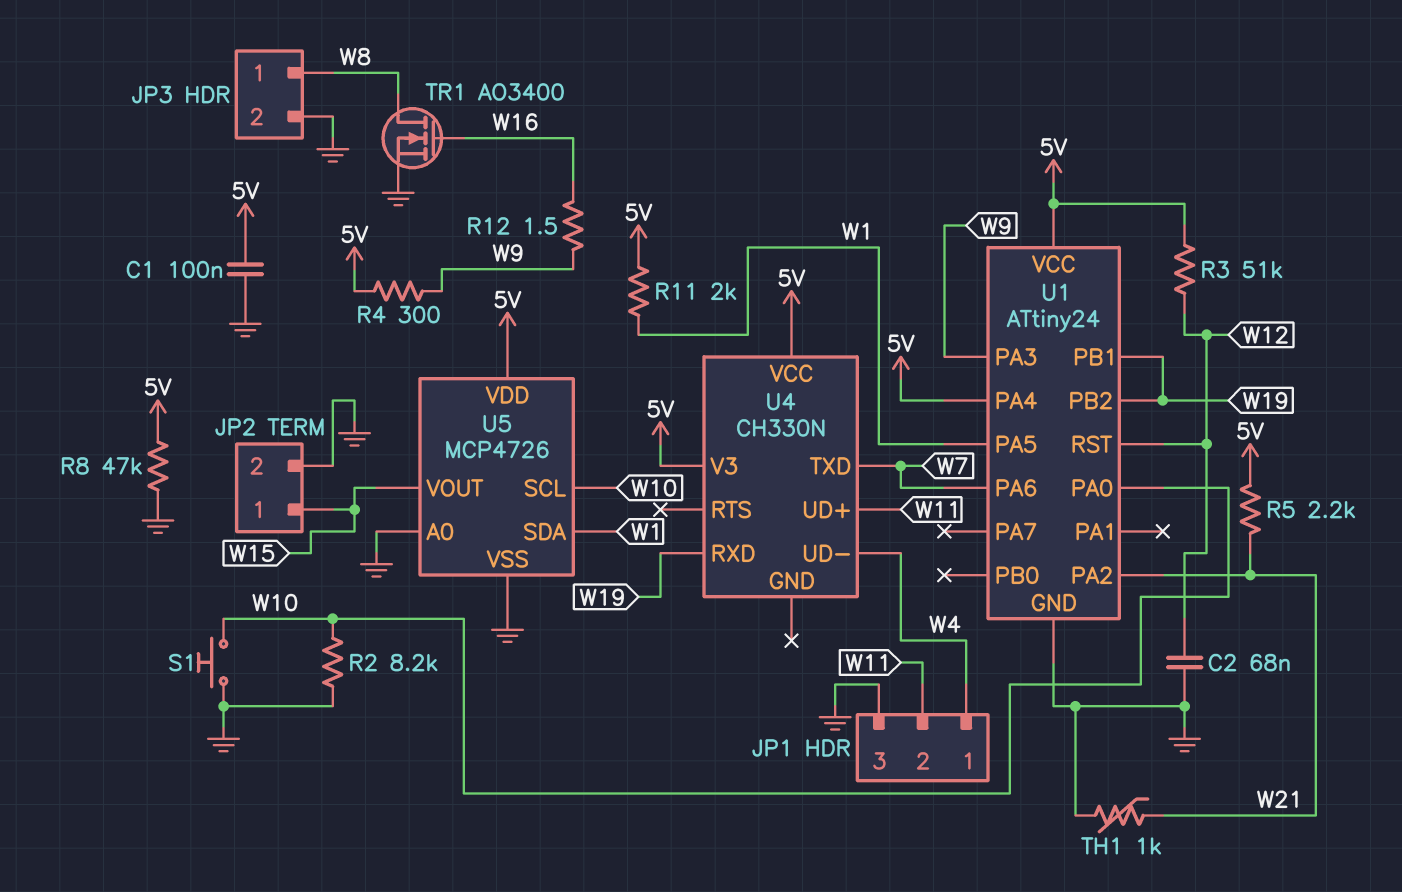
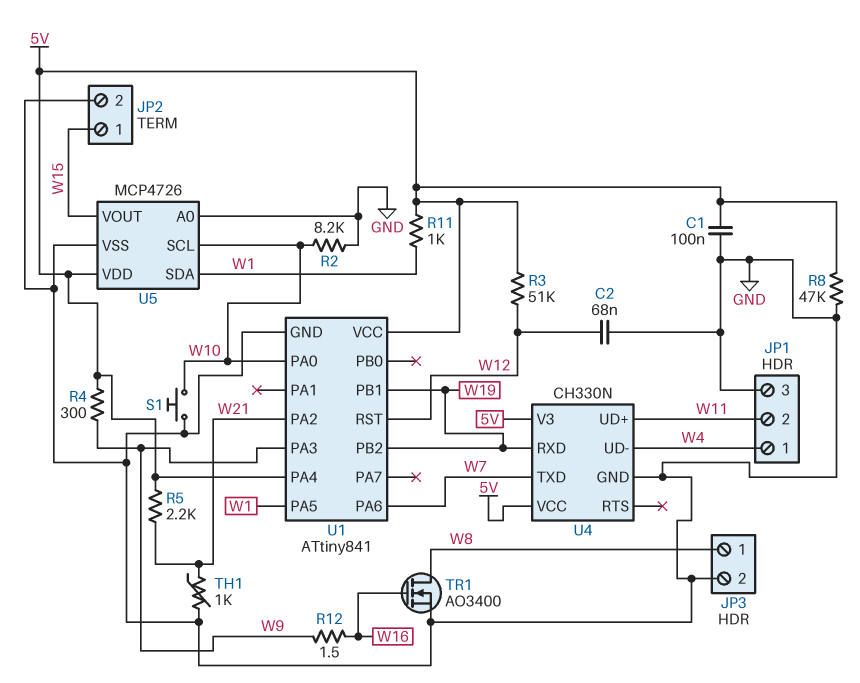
R11: 2k (5V, W1) -> 1k (5V, W1)
U1: ATtiny24 -> ATtiny841
U4 pin GND: none -> GND

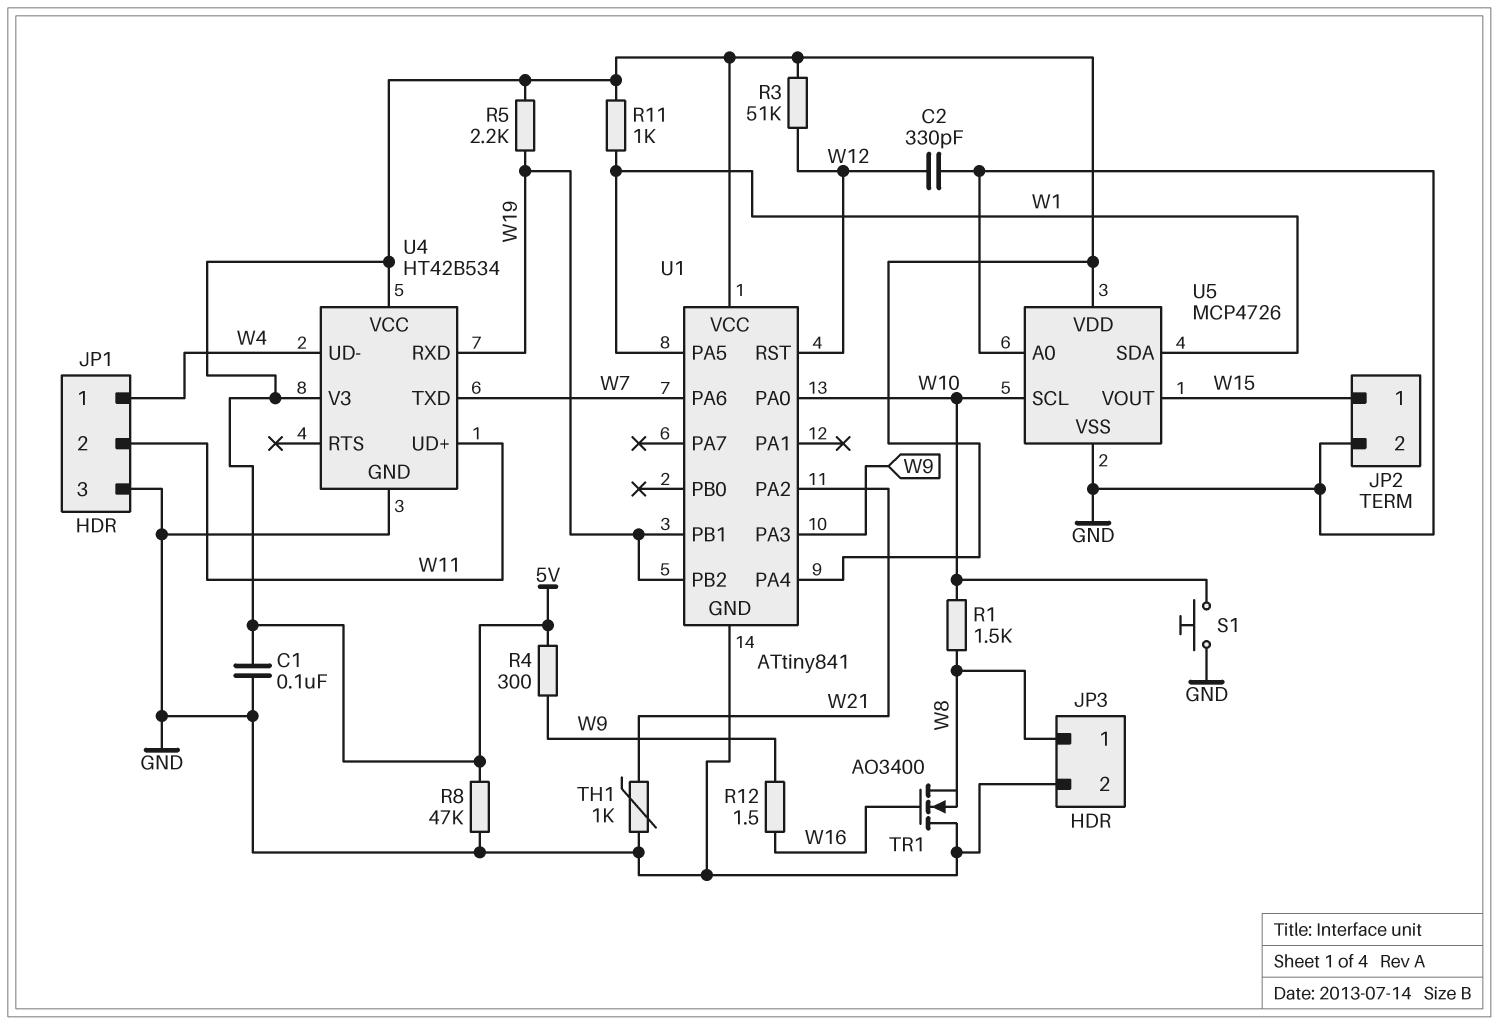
C2: 68nF (GND, W12) -> 330pF (GND, W12)
R1: none -> 1.5k (W8, W10)
R2: 8.2k (GND, W10) -> none
R5: 2.2k (5V, W21) -> 2.2k (5V, W19)
TR1: NMOS AO3400 (G W16, D W8, S GND) -> NMOS AO3400 (G W16, D GND, S W8)
U4: CH330N -> HT42B534

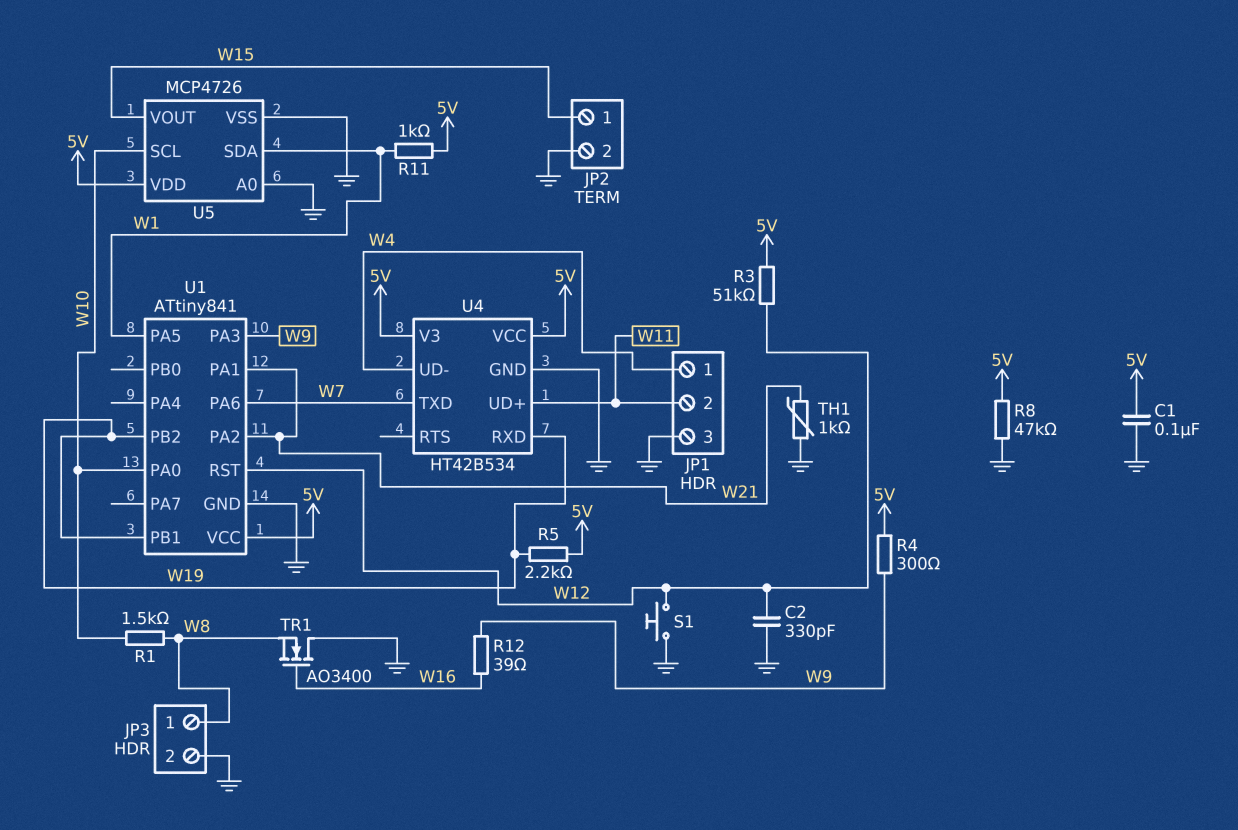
R12: 1.5 (W9, W16) -> 39 (W9, W16)
S1: button (GND, W10) -> button (GND, W12)
U1 pin PA1: none -> W21
U1 pin PA4: 5V -> none

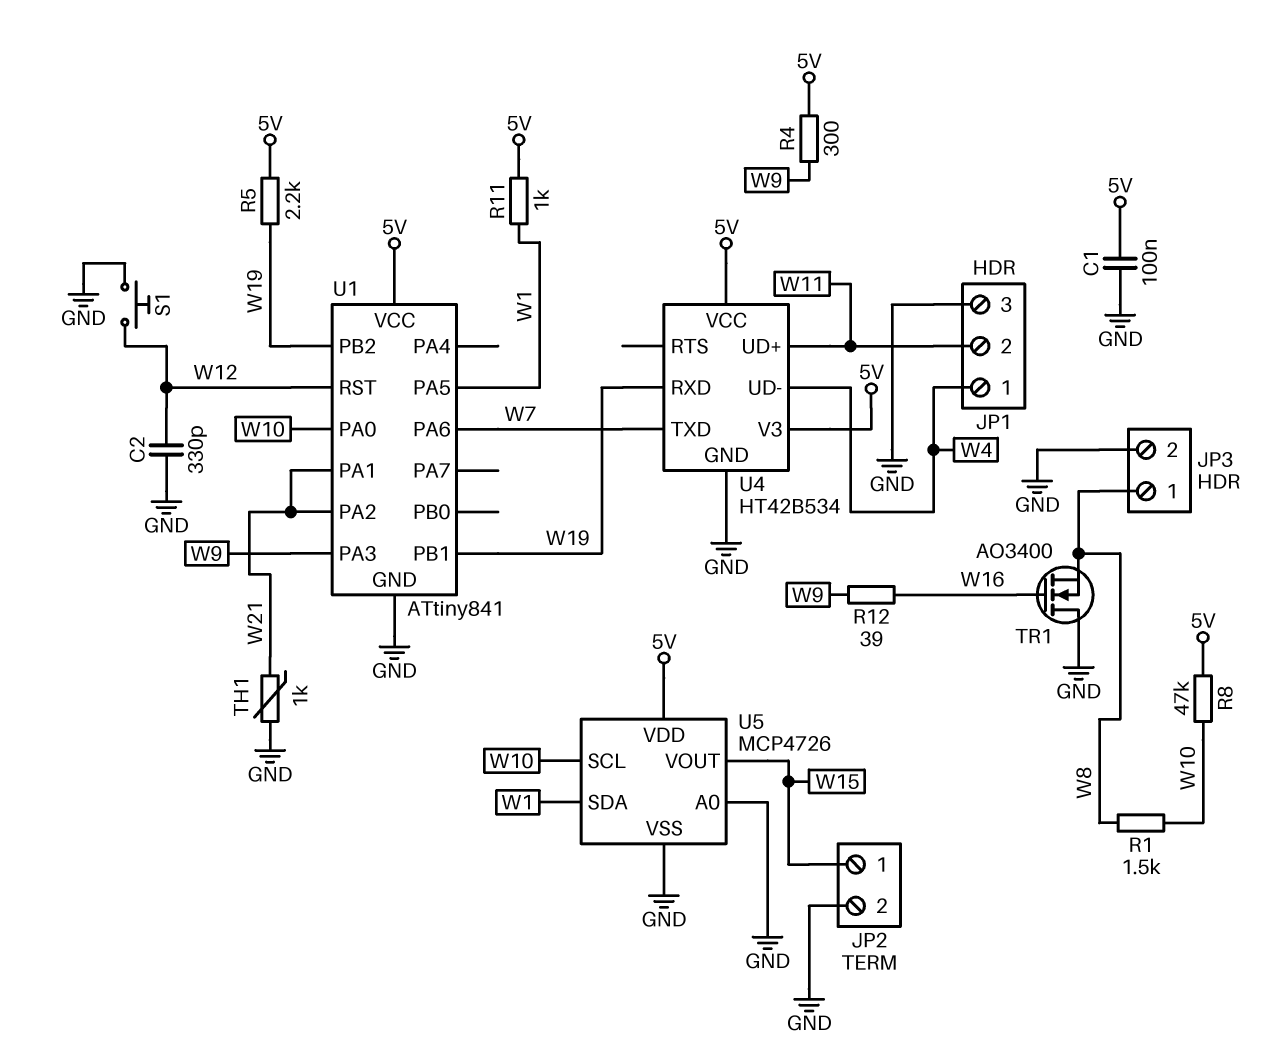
R3: 51k (5V, W12) -> none
R8: 47k (5V, GND) -> 47k (5V, W10)

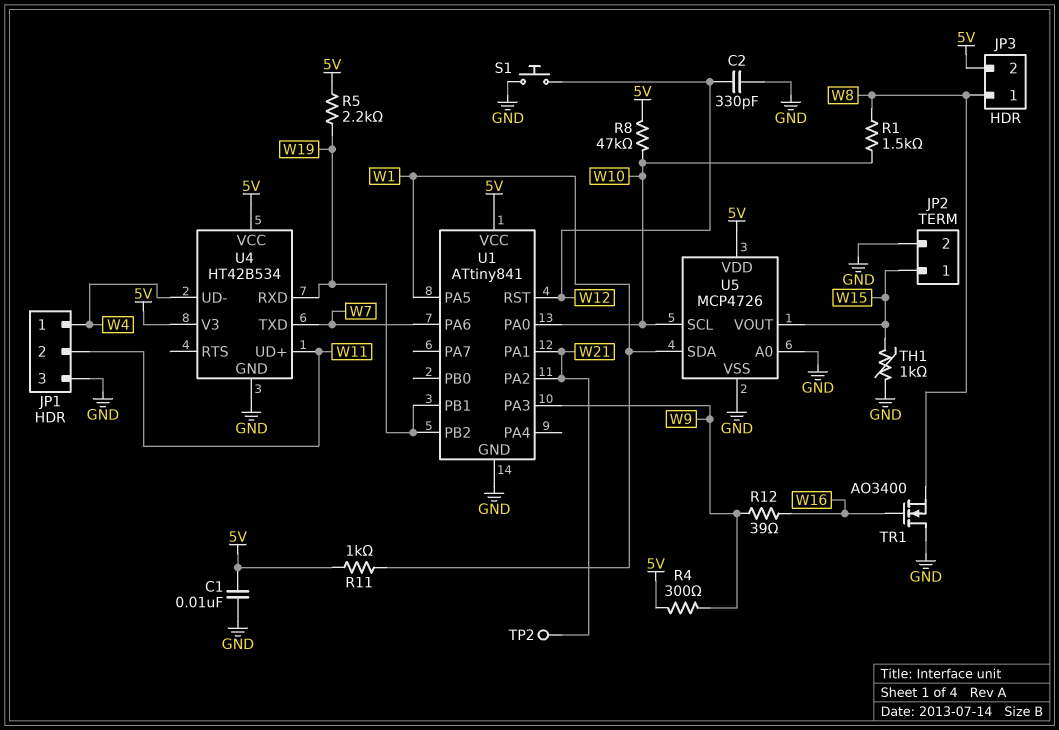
C1: 100nF (5V, GND) -> 10nF (5V, GND)
JP3 pin 2: GND -> 5V
TH1: 1k (GND, W21) -> 1k (GND, W15)
TP2: none -> test point (W21)

